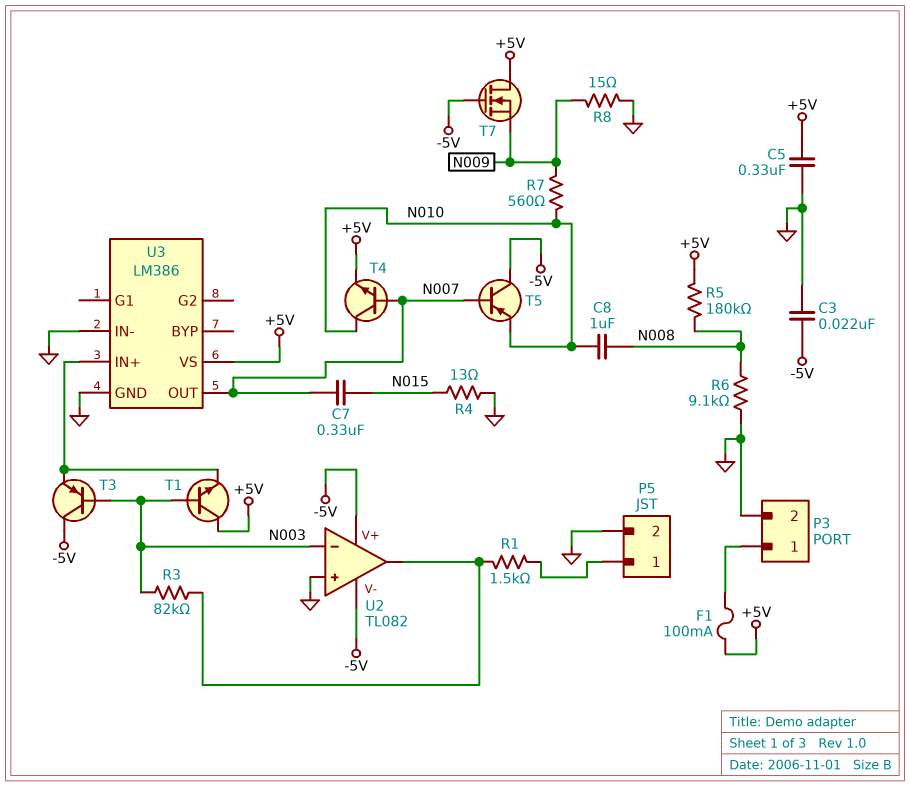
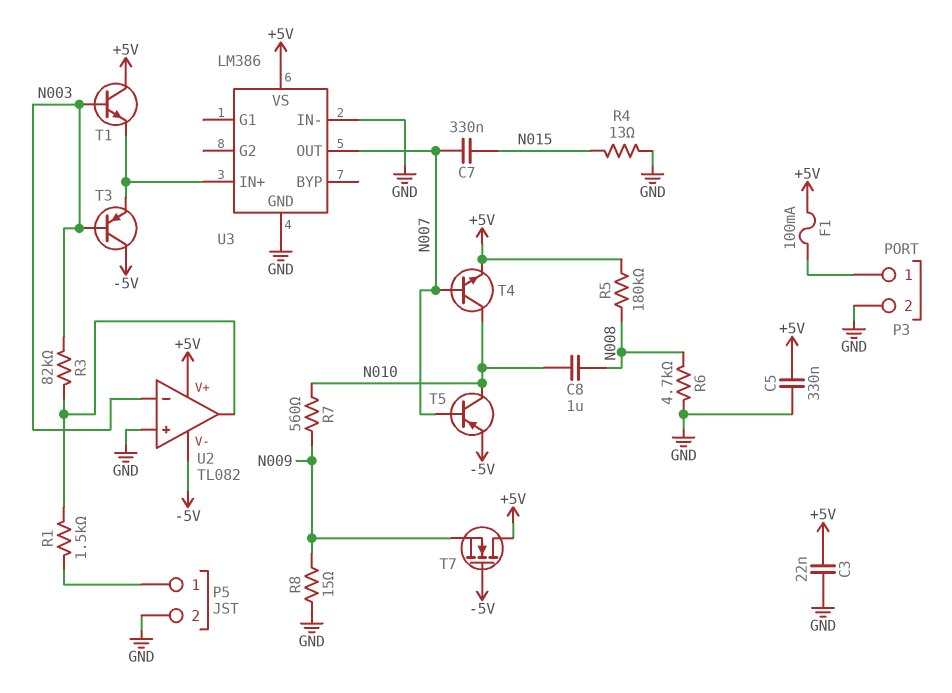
C3: 22nF (-5V, GND) -> 22nF (+5V, GND)
R6: 9.1k (GND, N008) -> 4.7k (GND, N008)
T5: PNP (B N007, C -5V, E N010) -> PNP (B N007, C N010, E -5V)
U2 pin V+: -5V -> +5V

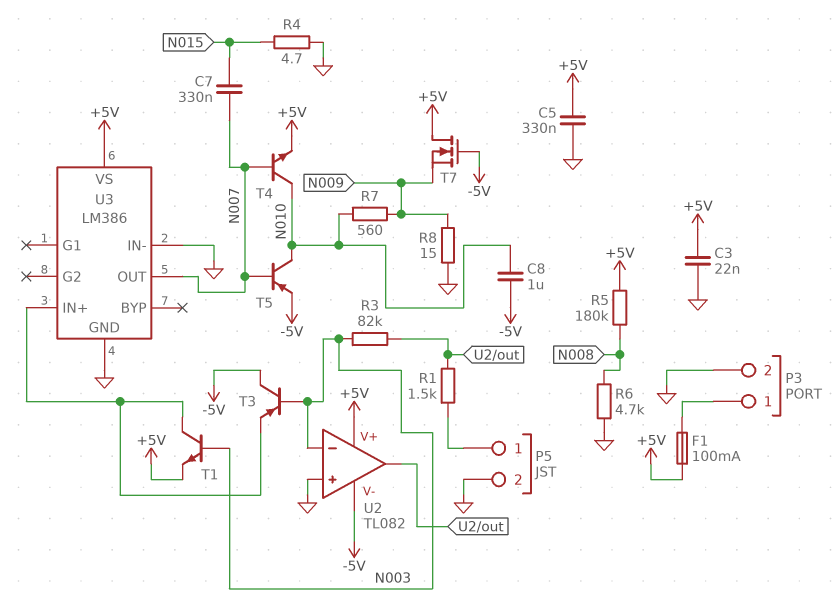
C8: 1uF (N008, N010) -> 1uF (-5V, N010)
R4: 13 (GND, N015) -> 4.7 (GND, N015)
T1: NPN (B N003, C +5V, E U3/IN+) -> NPN (B N003, C U3/IN+, E +5V)

